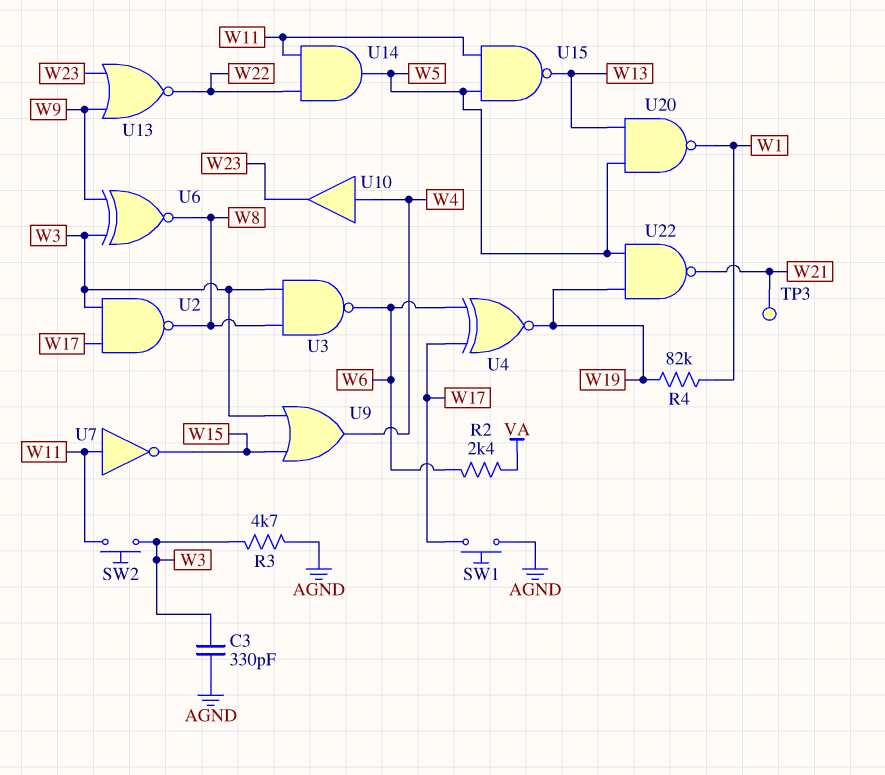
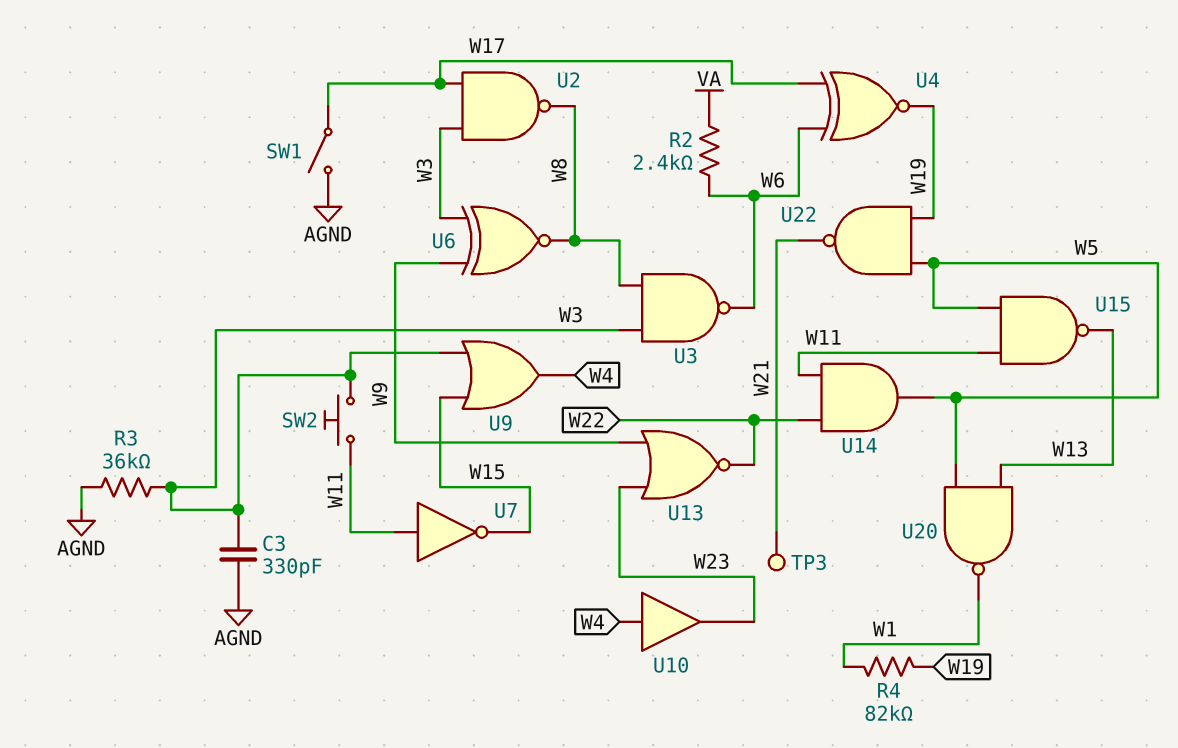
R3: 4.7k (AGND, W3) -> 36k (AGND, W3)
SW1: button (AGND, W17) -> switch (AGND, W17)

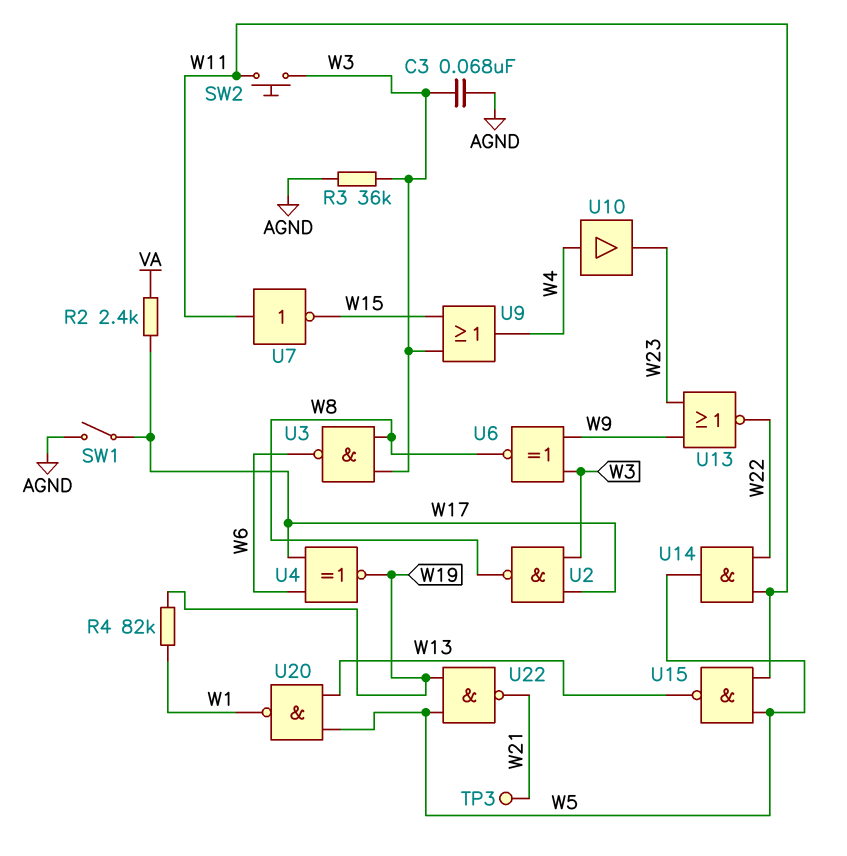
C3: 330pF (AGND, W3) -> 68nF (AGND, W3)
R2: 2.4k (VA, W6) -> 2.4k (VA, W17)

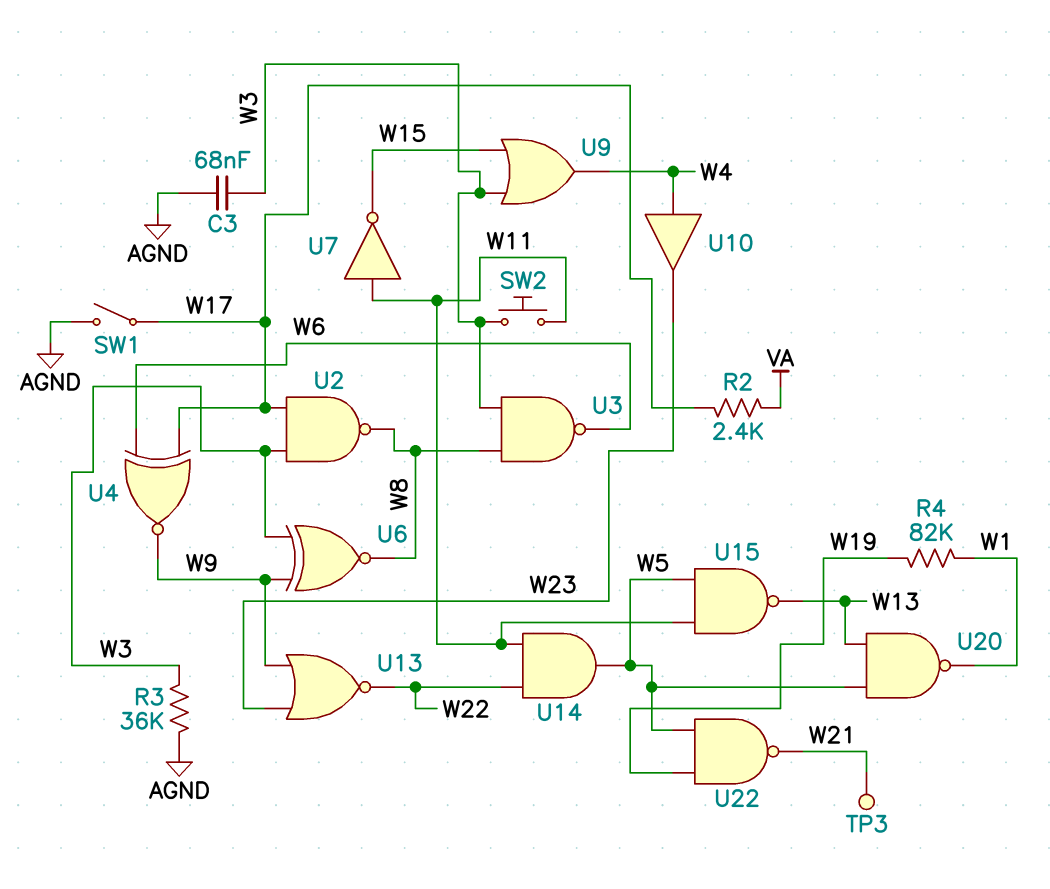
U4: XNOR (in W6, in W17, out W19) -> XNOR (in W6, in W17, out W9)

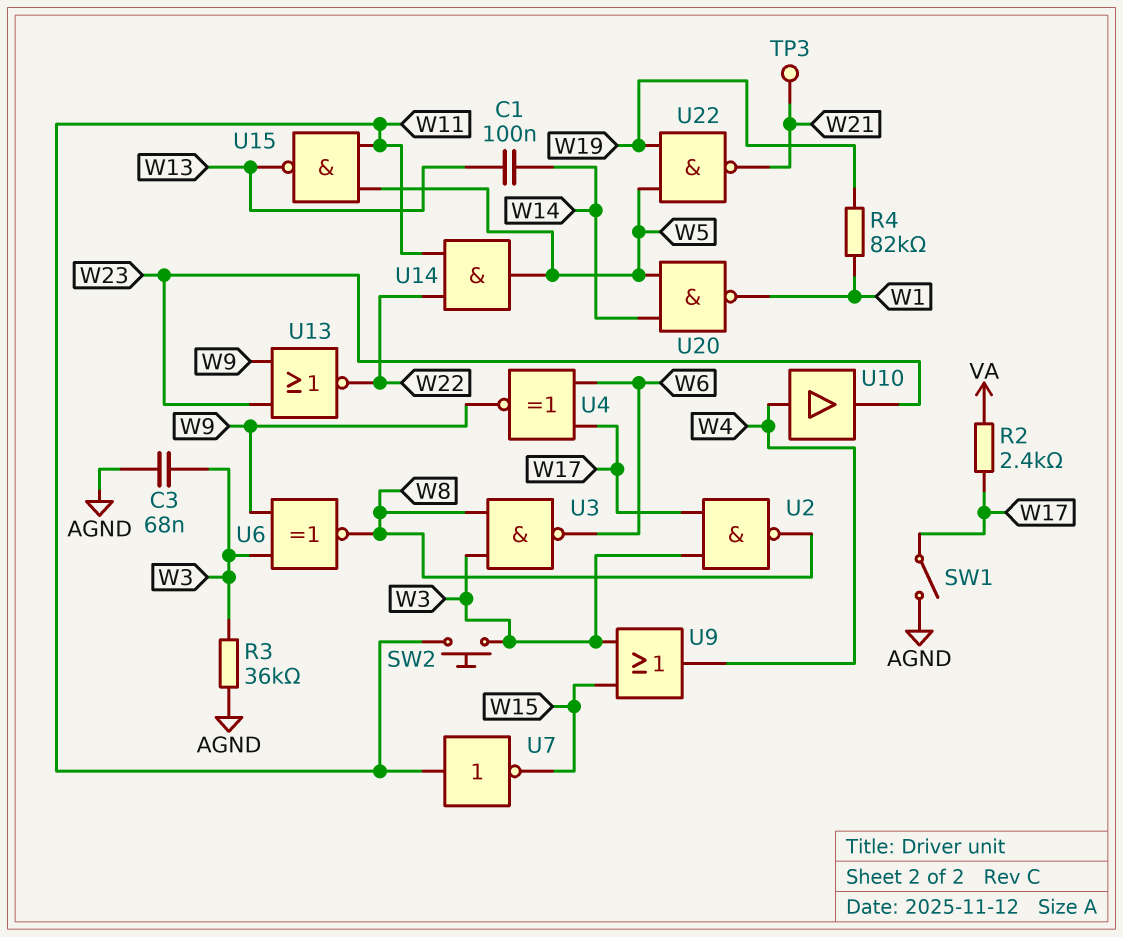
C1: none -> 100nF (W13, W14)
U20: NAND (in W5, in W13, out W1) -> NAND (in W5, in W14, out W1)

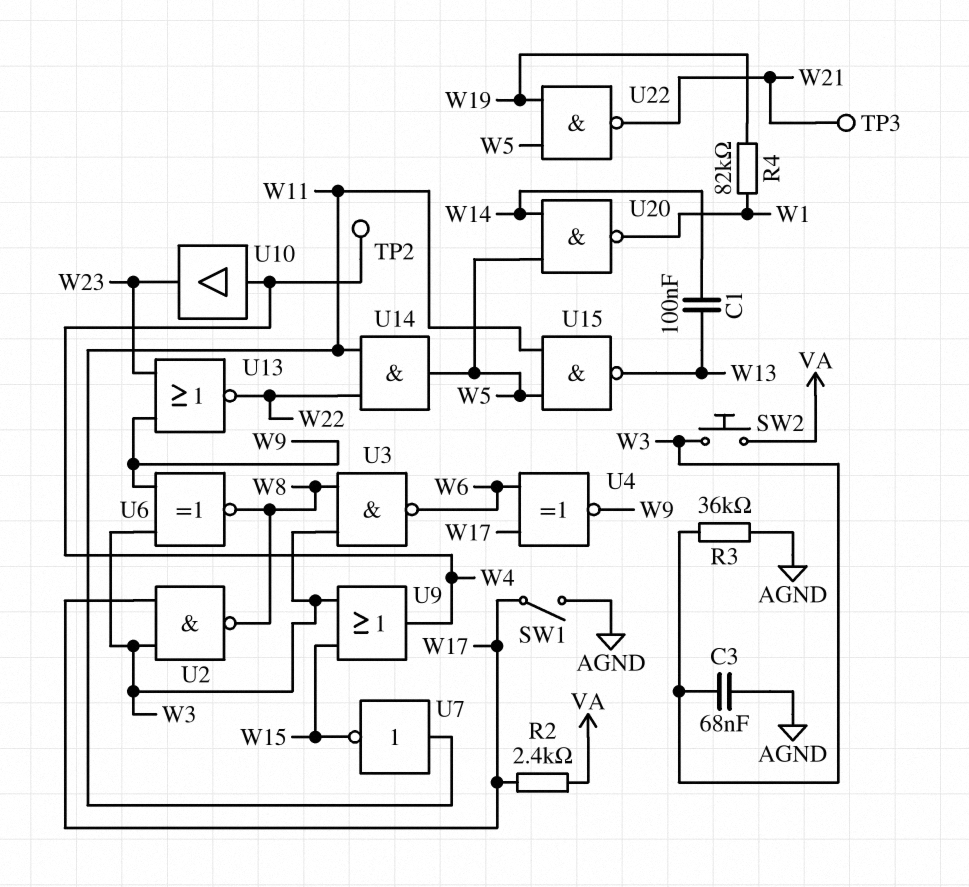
SW2: button (W3, W11) -> button (VA, W3)
TP2: none -> test point (W4)

